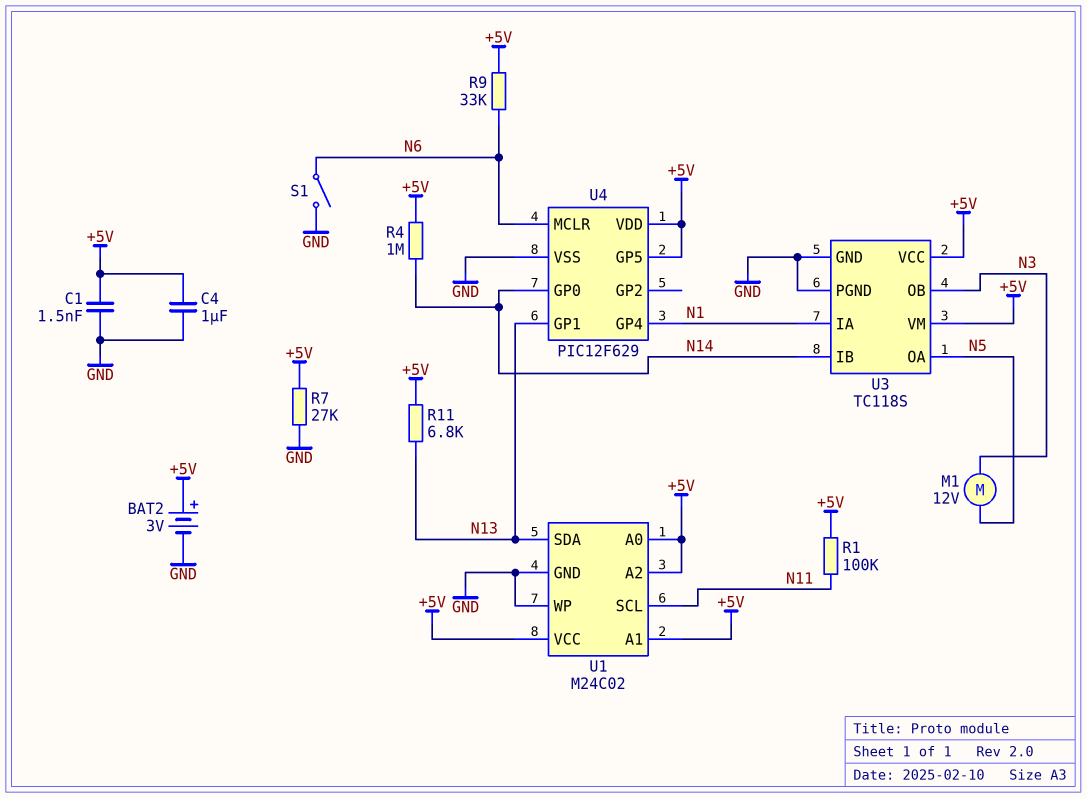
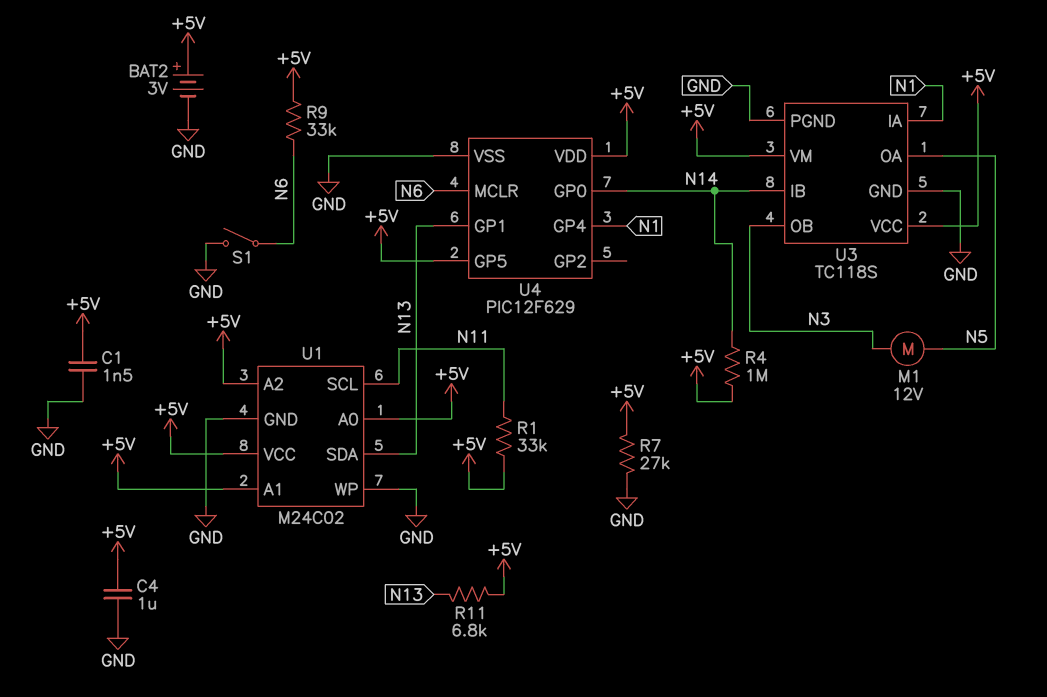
R1: 100k (+5V, N11) -> 33k (+5V, N11)

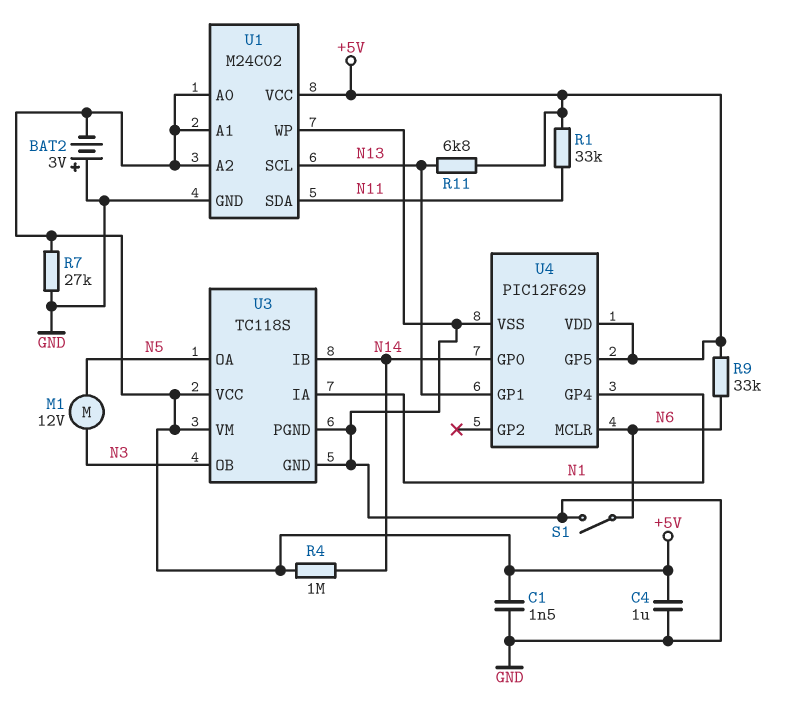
BAT2: 3V (plus +5V, minus GND) -> 3V (plus GND, minus +5V)
U1 pin SCL: N11 -> N13
U1 pin SDA: N13 -> N11

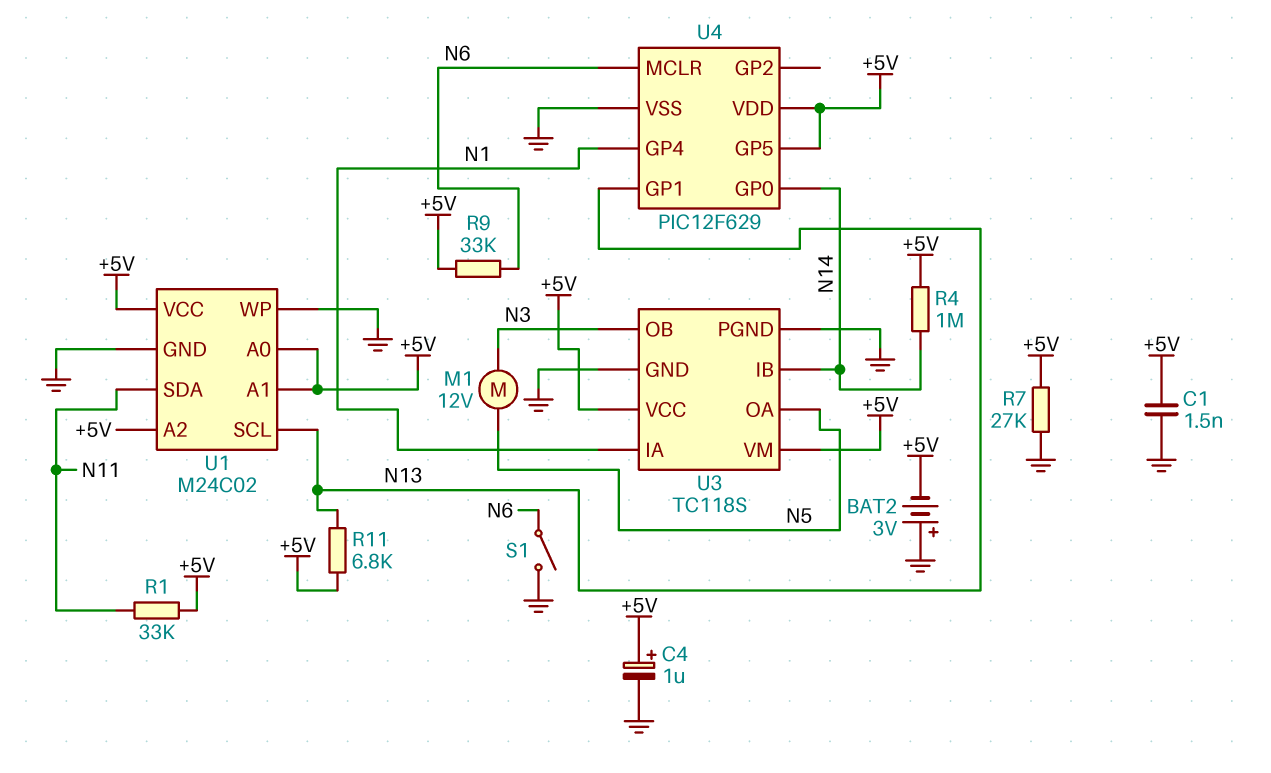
C4: 1uF (+5V, GND) -> 1uF (plus +5V, minus GND)

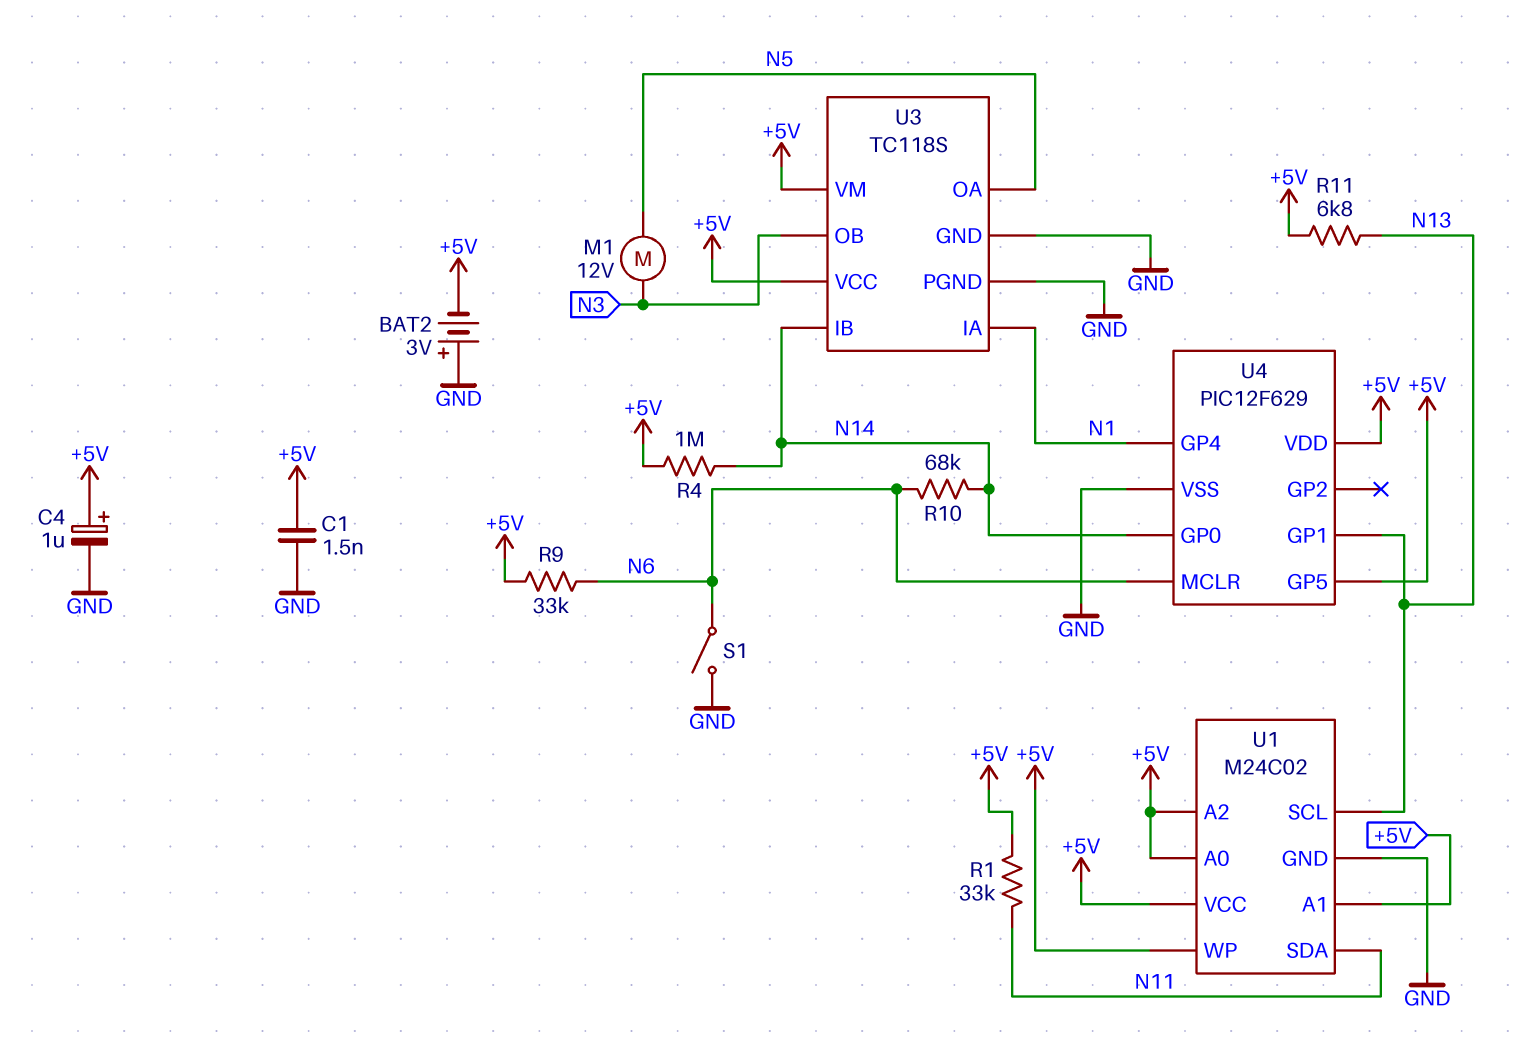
R7: 27k (+5V, GND) -> none
R10: none -> 68k (N6, N14)
U1 pin WP: GND -> +5V

